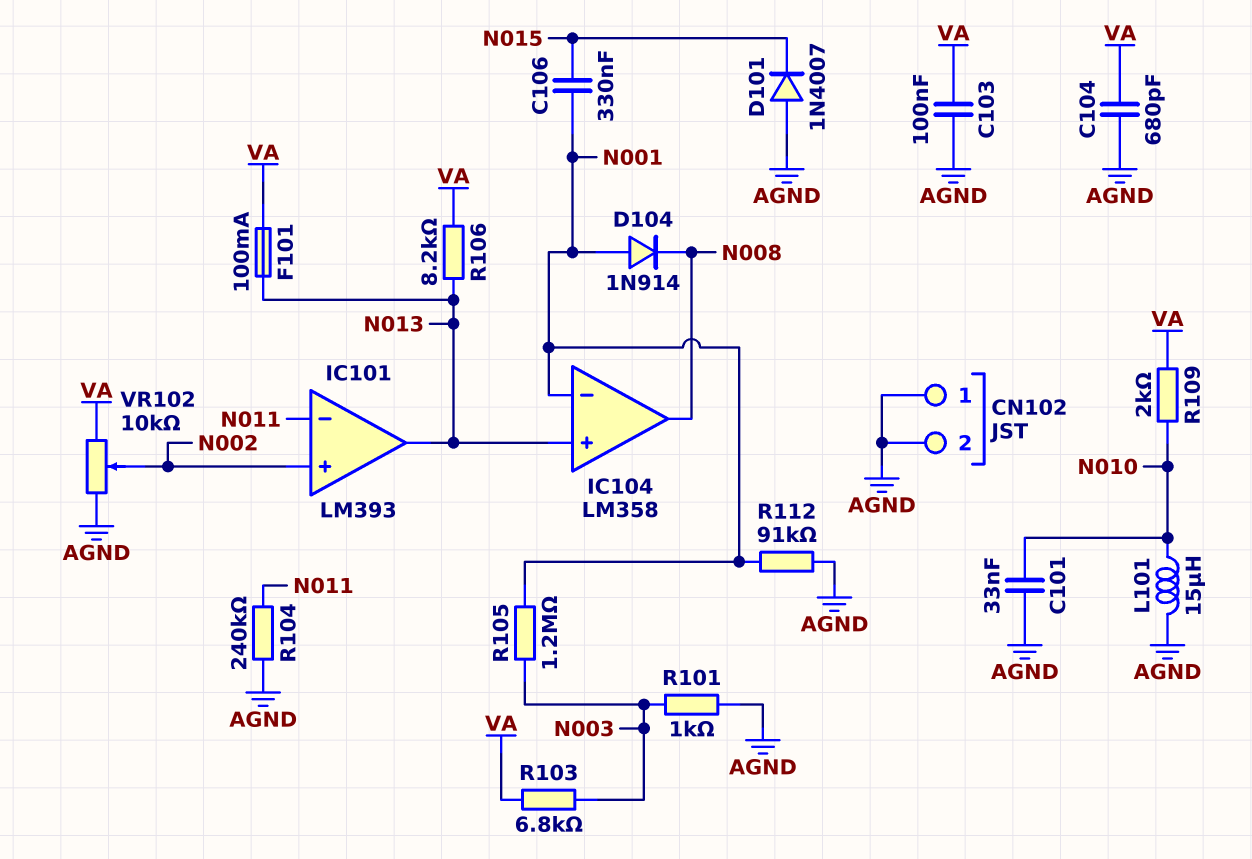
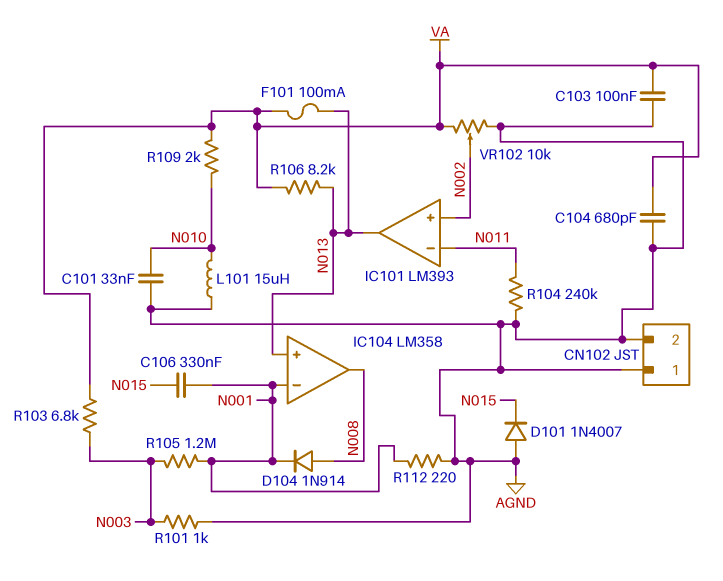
D104: diode 1N914 (A N001, K N008) -> diode 1N914 (A N008, K N001)
R112: 91k (AGND, N001) -> 220 (AGND, N001)

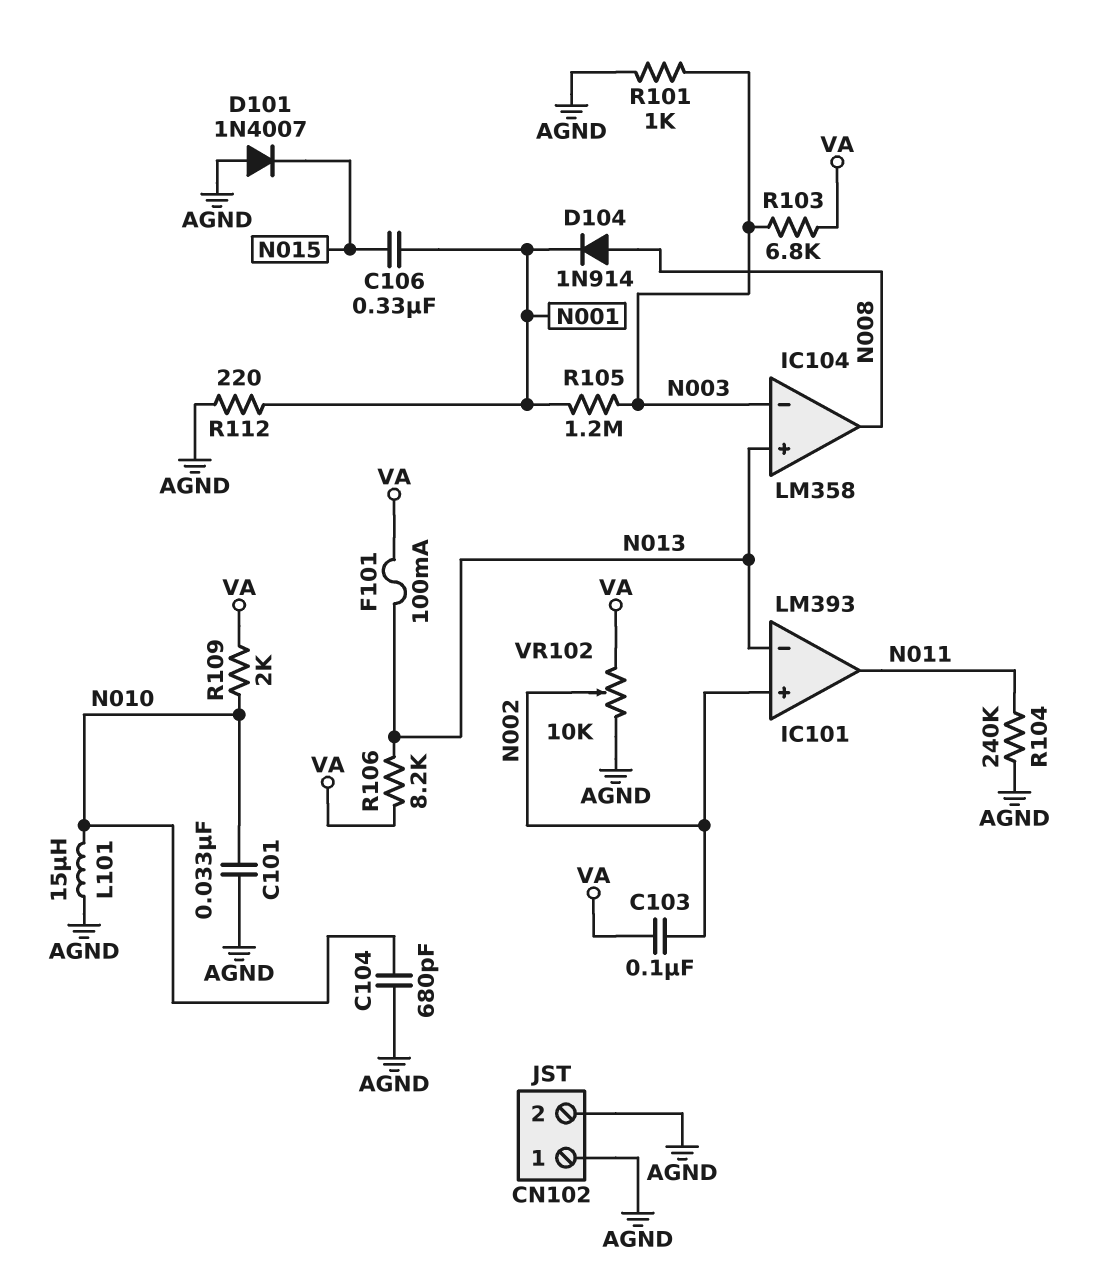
C103: 100nF (AGND, VA) -> 100nF (N002, VA)
C104: 680pF (AGND, VA) -> 680pF (AGND, N010)
IC101 pin in-: N011 -> N013
IC101 pin out: N013 -> N011
IC104 pin in-: N001 -> N003

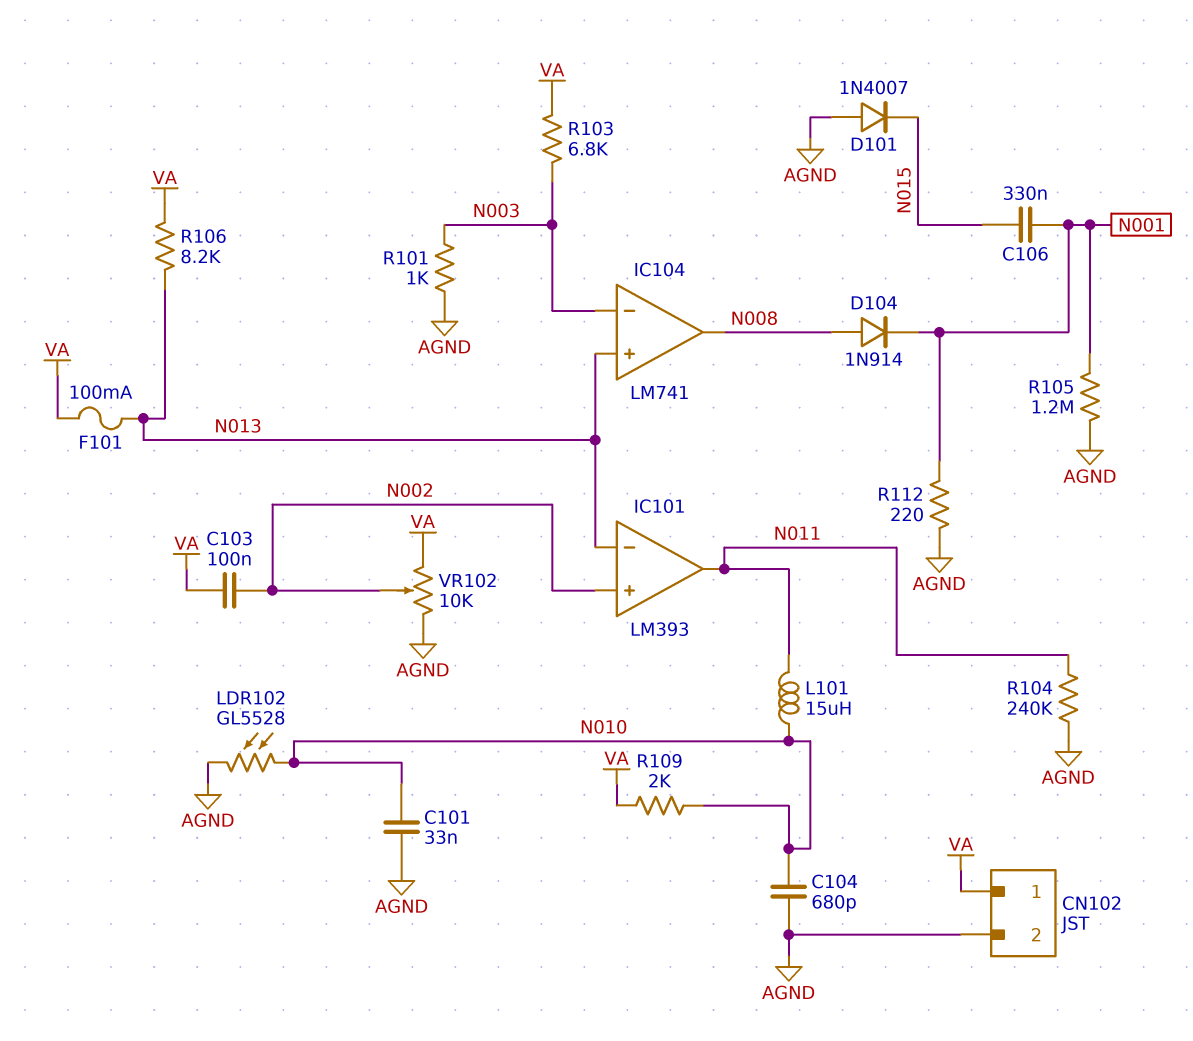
CN102 pin 1: AGND -> VA
IC104: LM358 -> LM741
L101: 15uH (AGND, N010) -> 15uH (N010, N011)
LDR102: none -> GL5528 (AGND, N010)
R105: 1.2M (N001, N003) -> 1.2M (AGND, N001)

